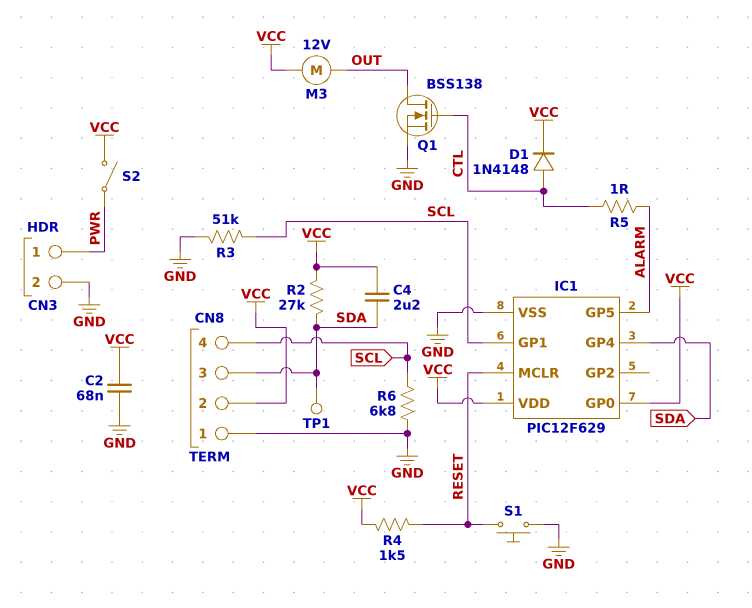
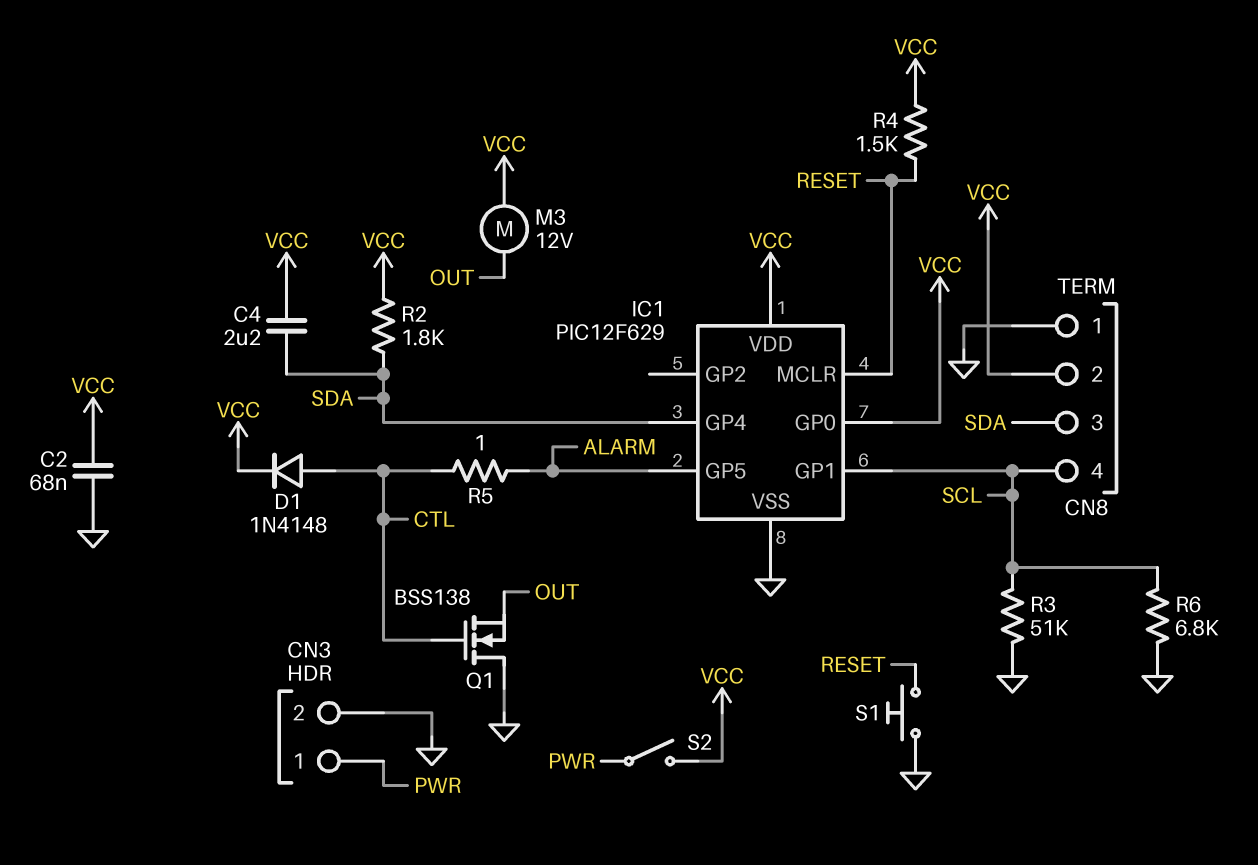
Q1: NMOS BSS138 (G CTL, D OUT, S GND) -> NMOS BSS138 (G CTL, D GND, S OUT)
R2: 27k (SDA, VCC) -> 1.8k (SDA, VCC)
TP1: test point (SDA) -> none

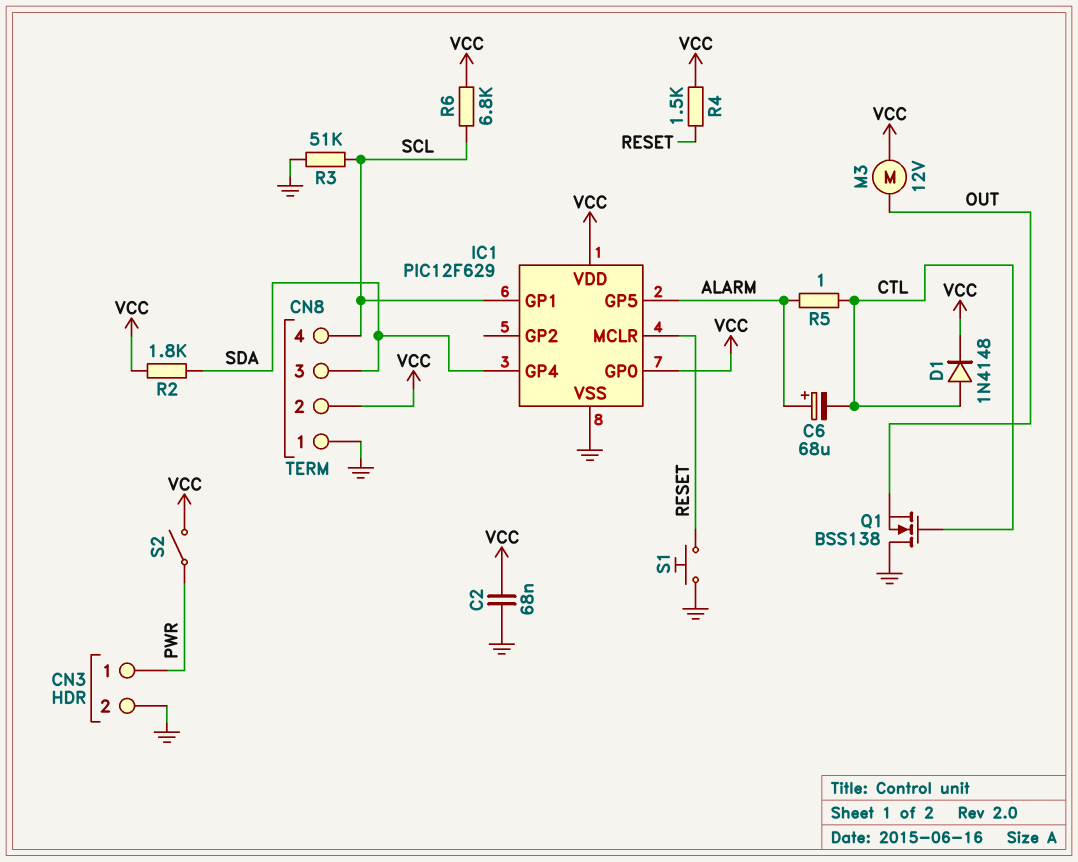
C4: 2.2uF (SDA, VCC) -> none
C6: none -> 68uF (plus ALARM, minus CTL)
R6: 6.8k (GND, SCL) -> 6.8k (SCL, VCC)

